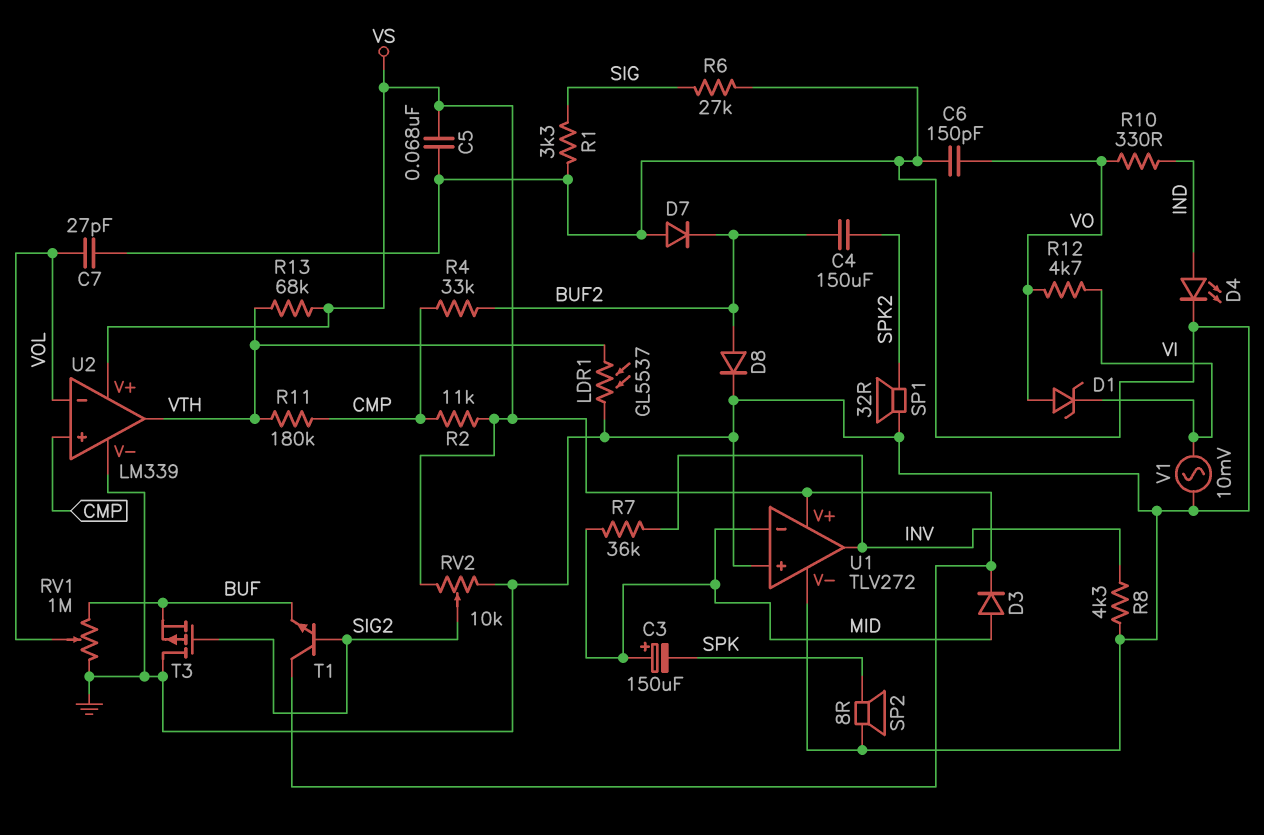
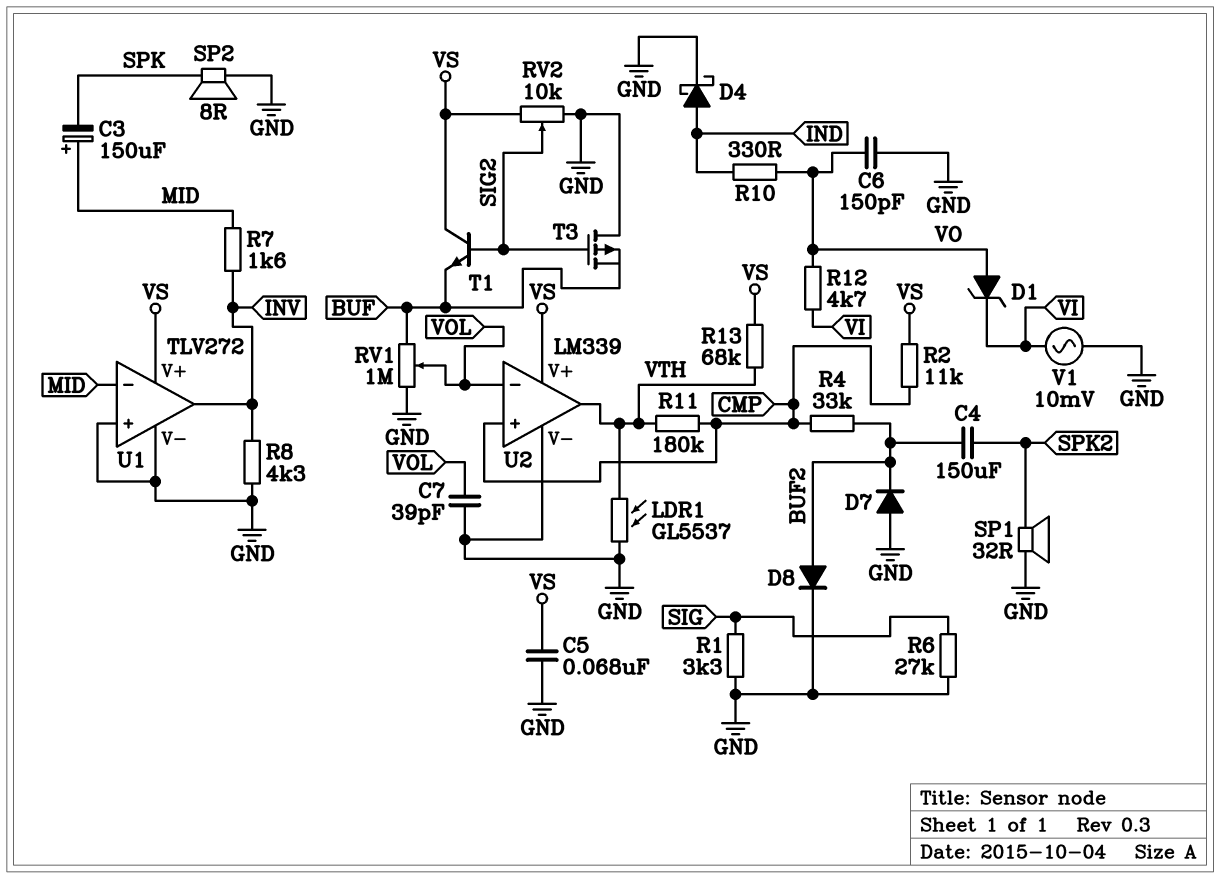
C7: 27pF (GND, VOL) -> 39pF (GND, VOL)
D3: diode (A MID, K VS) -> none
D4: LED (A IND, K GND) -> schottky (A IND, K GND)
R7: 36k (INV, MID) -> 1.6k (INV, MID)

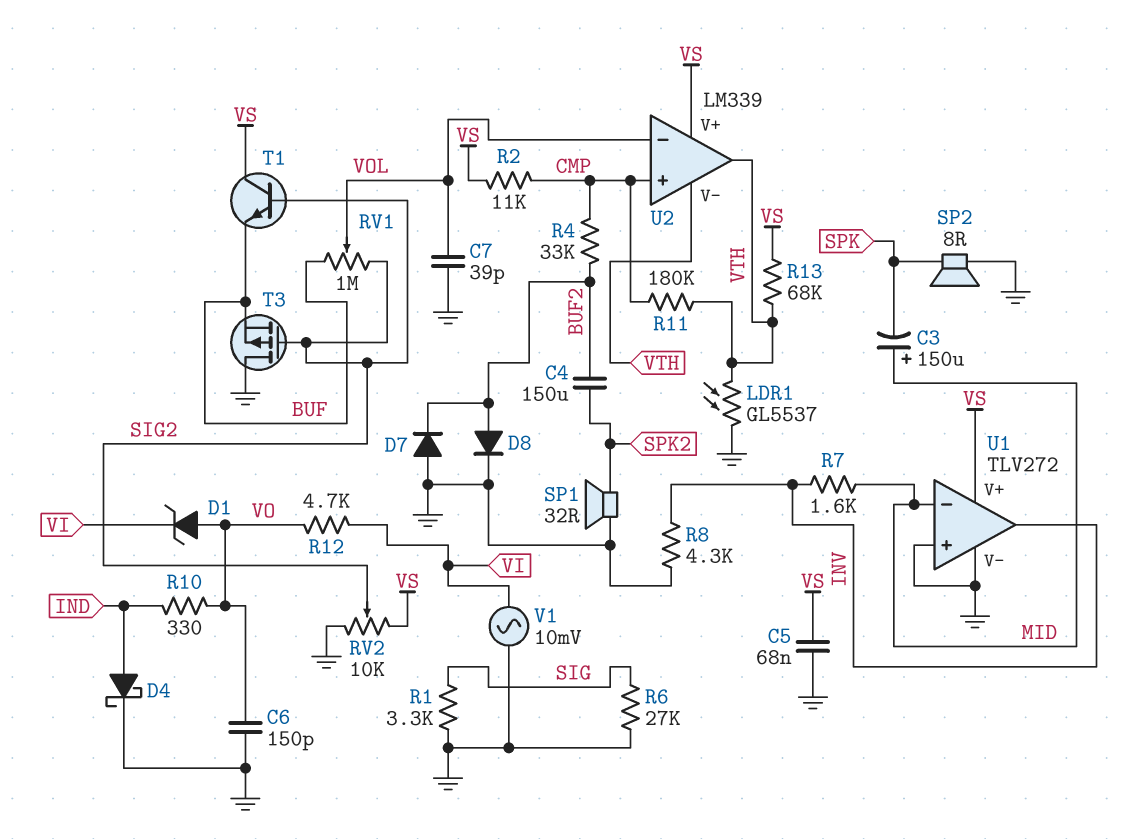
RV1: 1M (BUF, GND, wiper VOL) -> 1M (BUF, SIG2, wiper VOL)
U2 pin V-: GND -> VTH

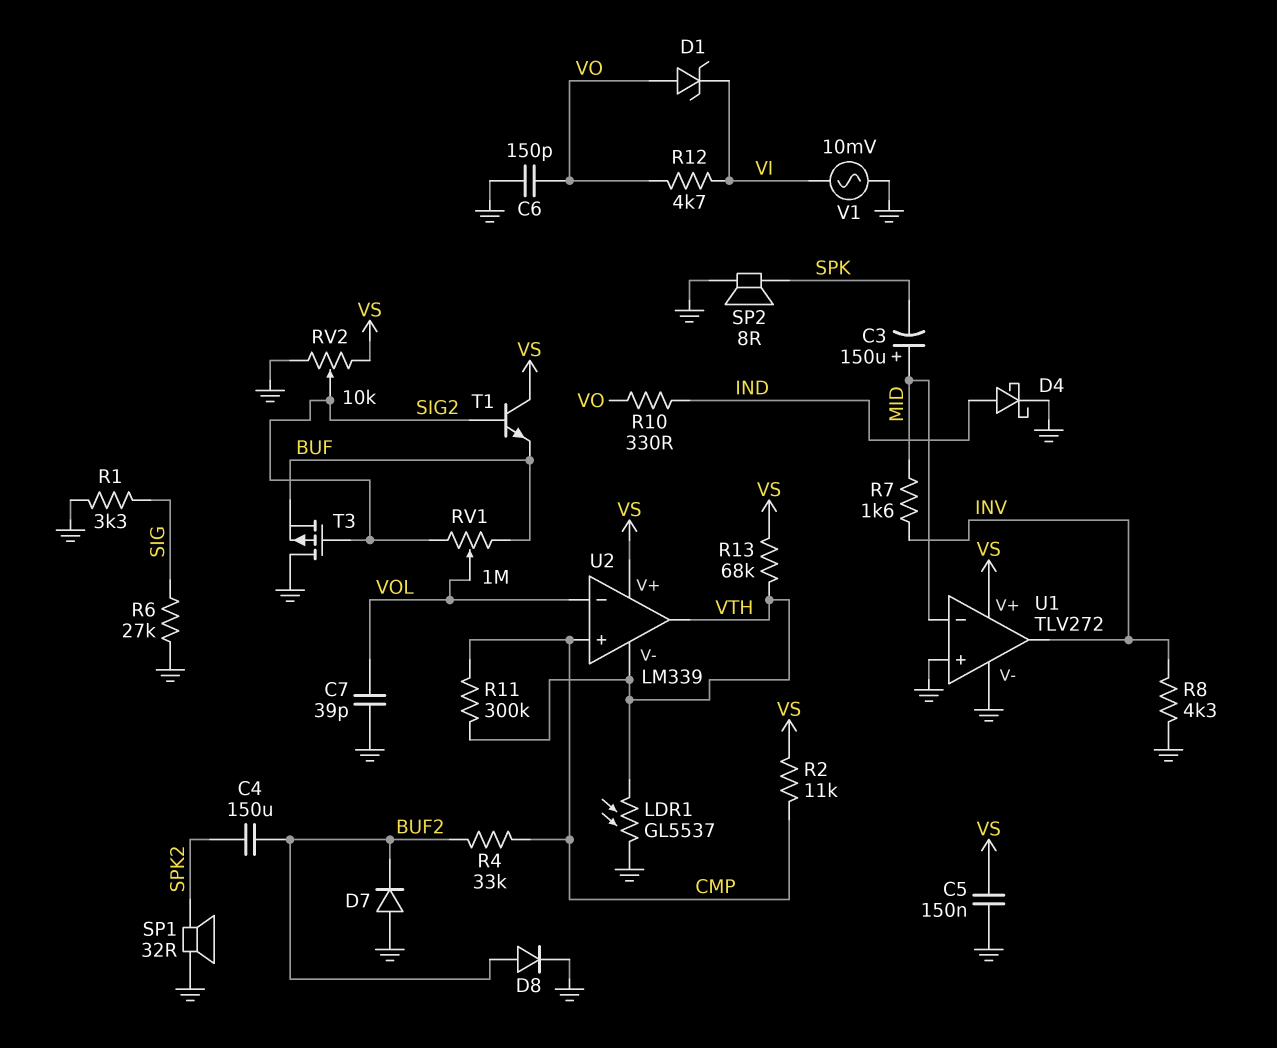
C5: 68nF (GND, VS) -> 150nF (GND, VS)
R11: 180k (CMP, VTH) -> 300k (CMP, VTH)

